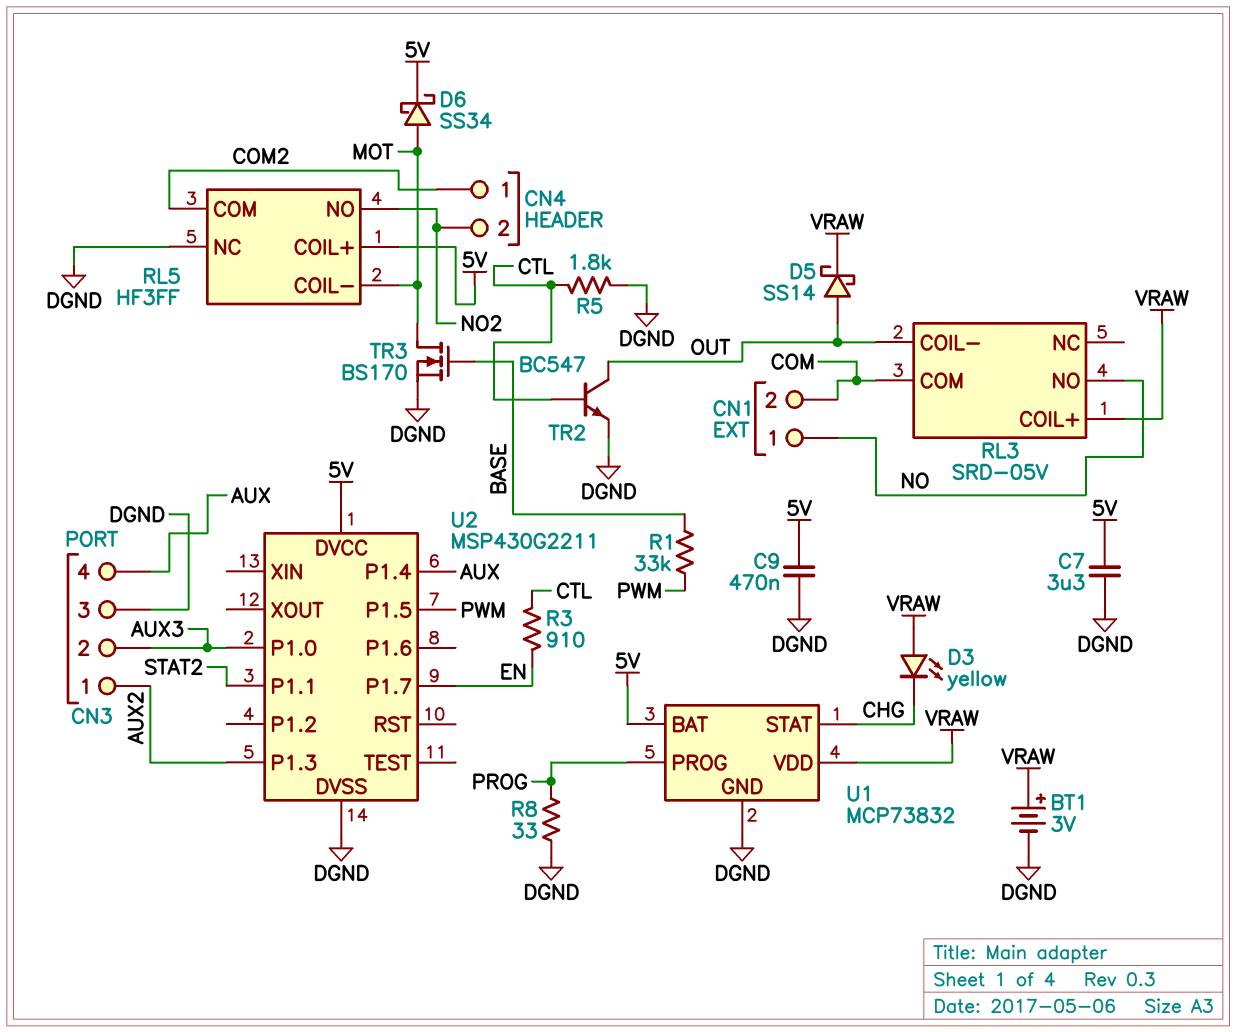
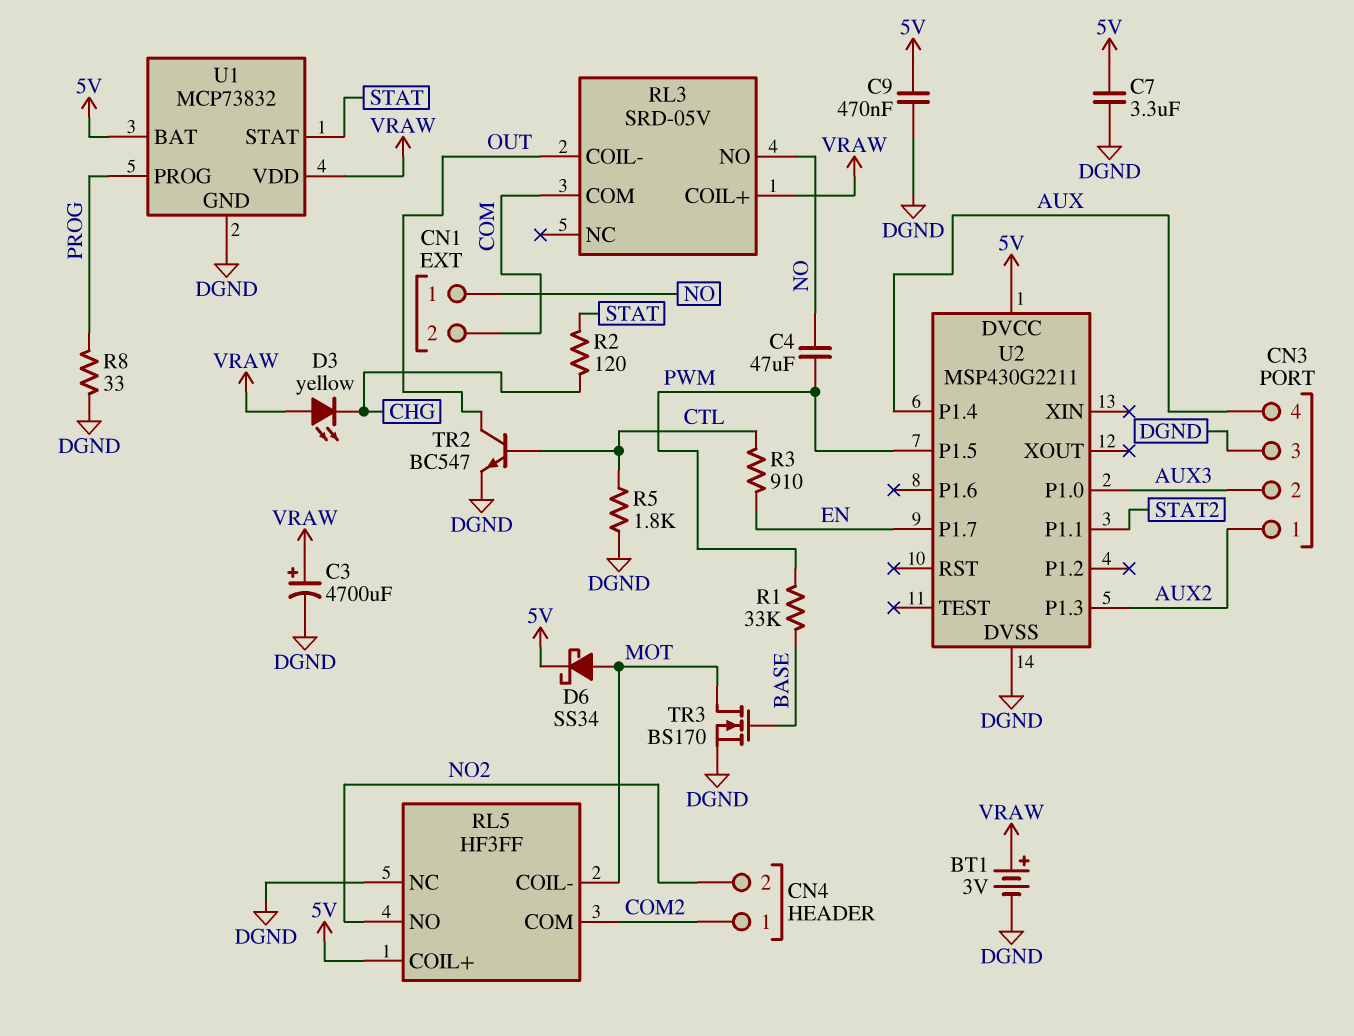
C3: none -> 4700uF (plus VRAW, minus DGND)
C4: none -> 47uF (NO, PWM)
D5: schottky SS14 (A OUT, K VRAW) -> none
R2: none -> 120 (CHG, STAT)
U1 pin STAT: CHG -> STAT

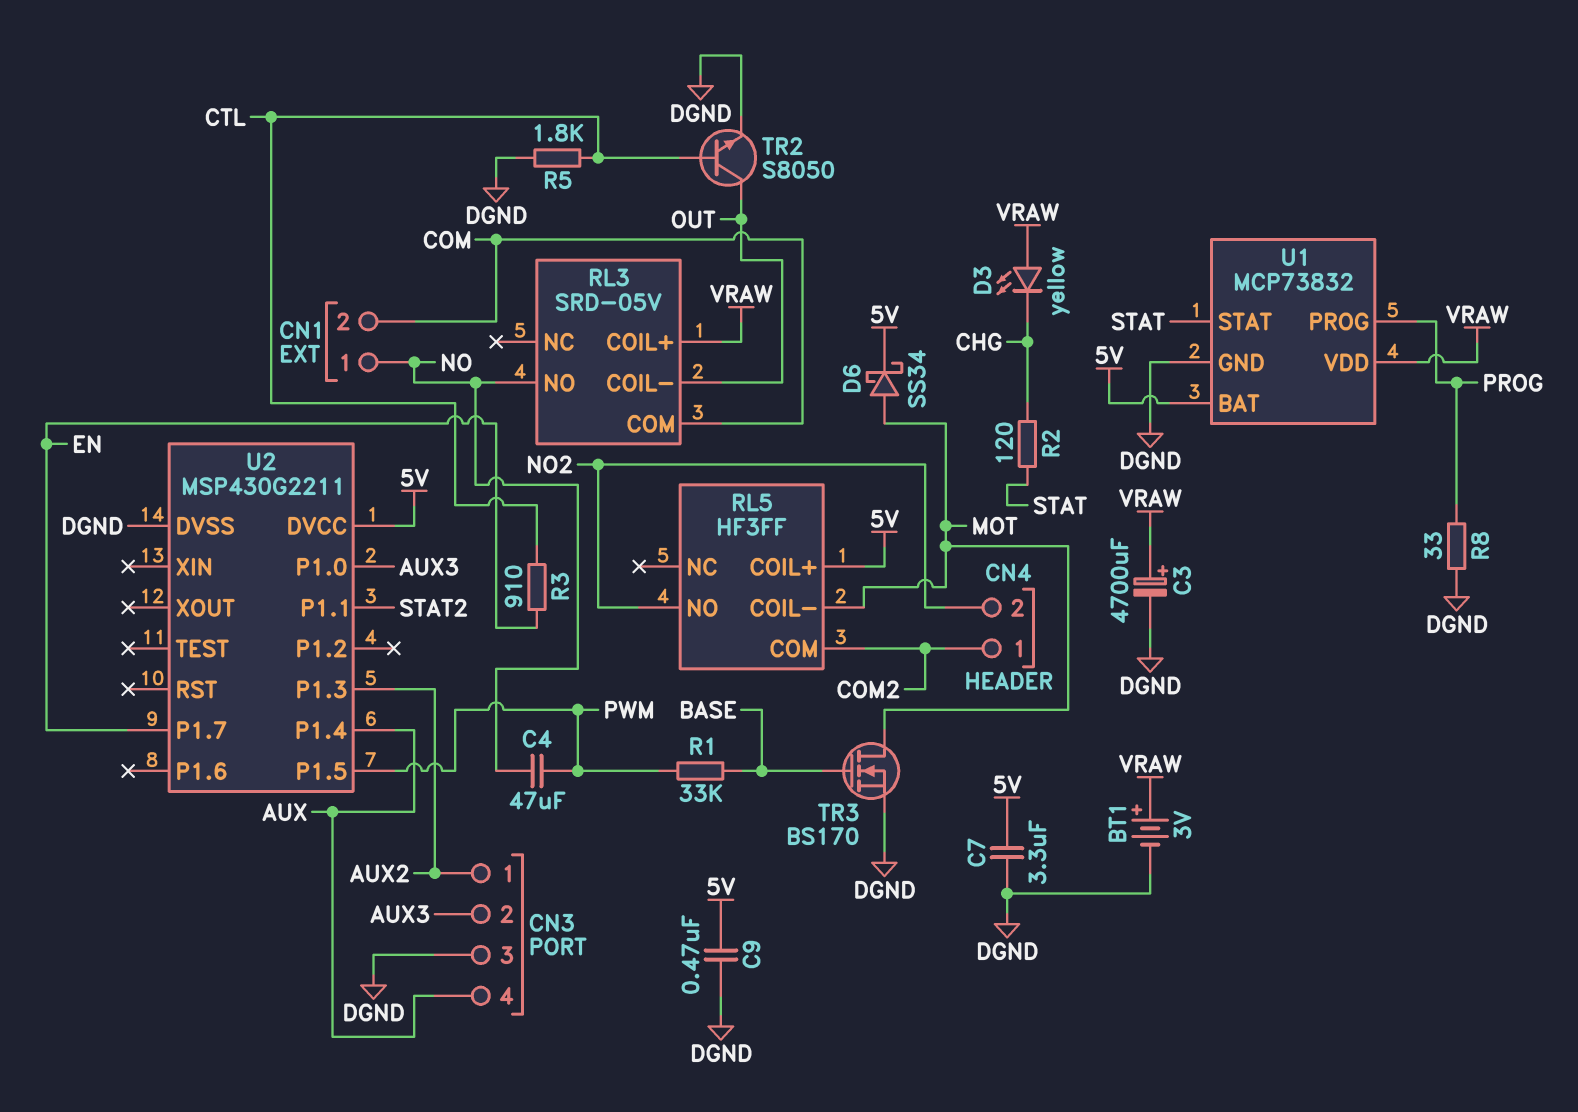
RL5 pin NC: DGND -> none
TR2: NPN BC547 (B CTL, C OUT, E DGND) -> NPN S8050 (B CTL, C OUT, E DGND)

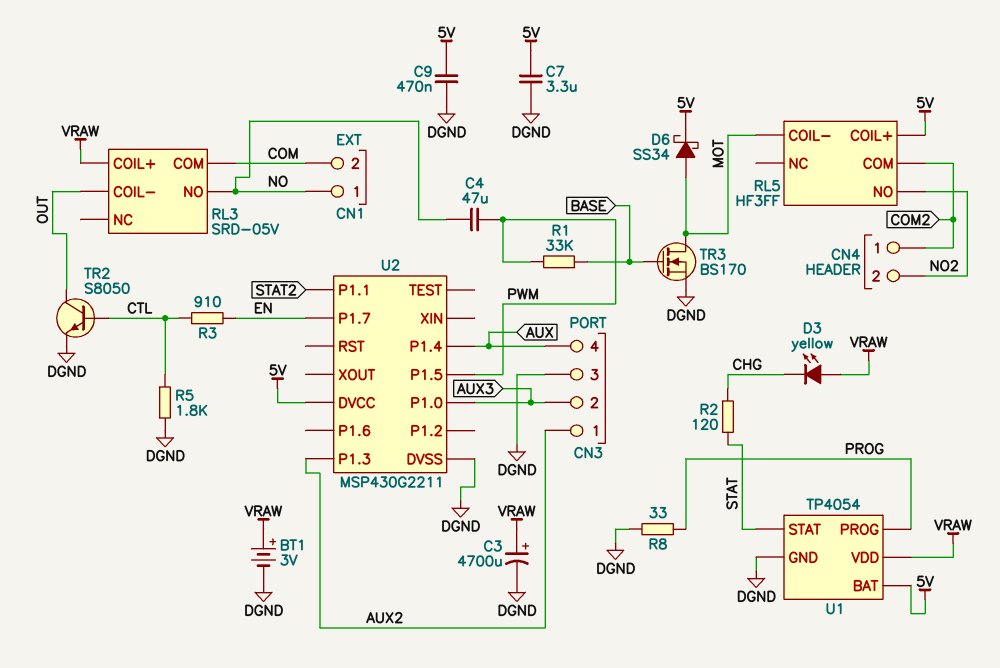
U1: MCP73832 -> TP4054

